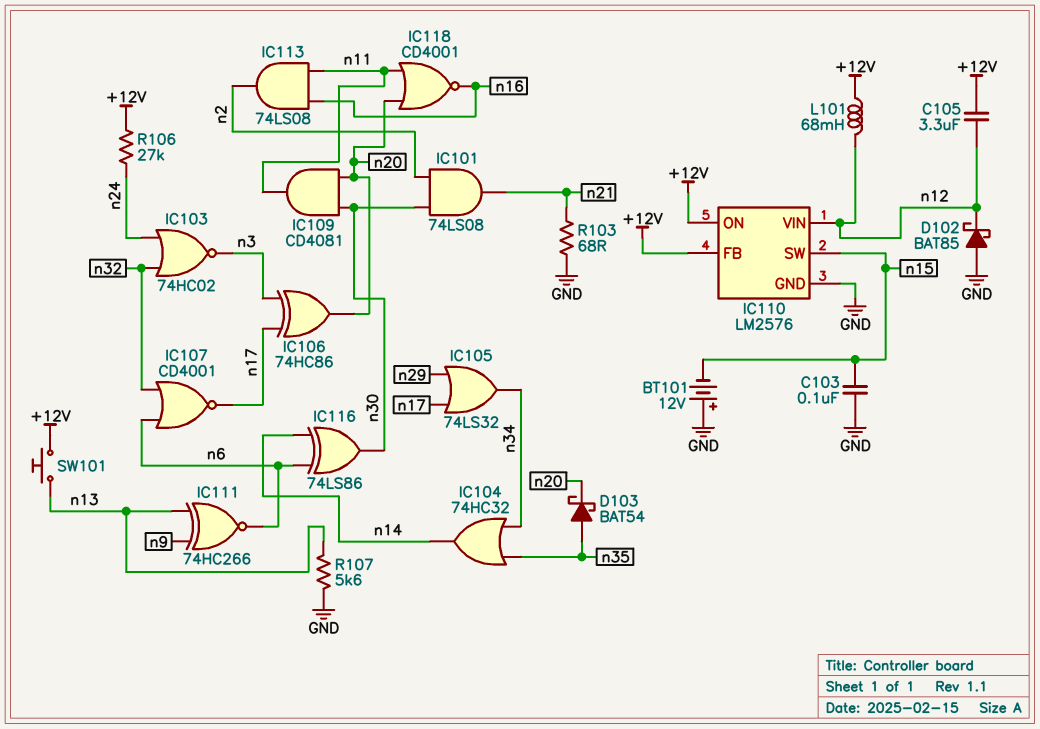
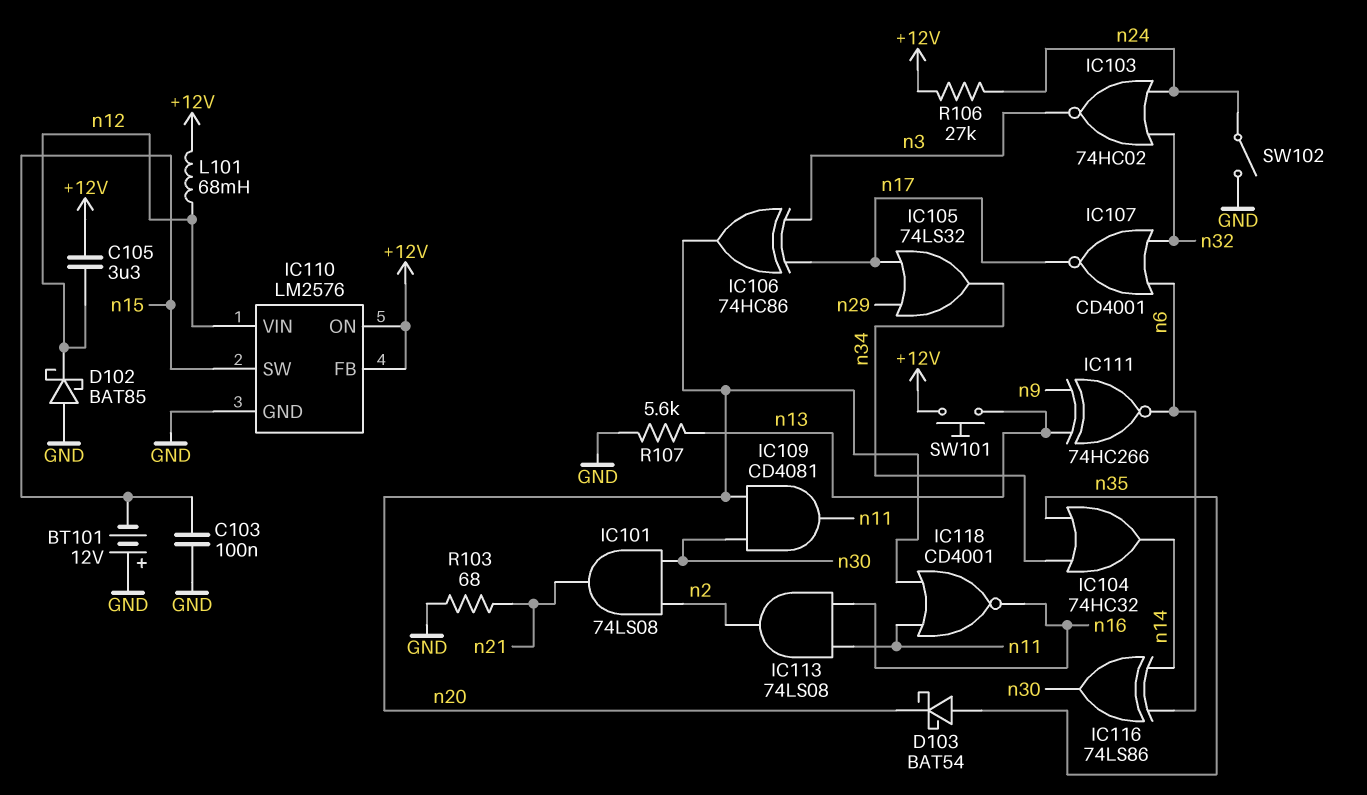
SW102: none -> switch (GND, n24)

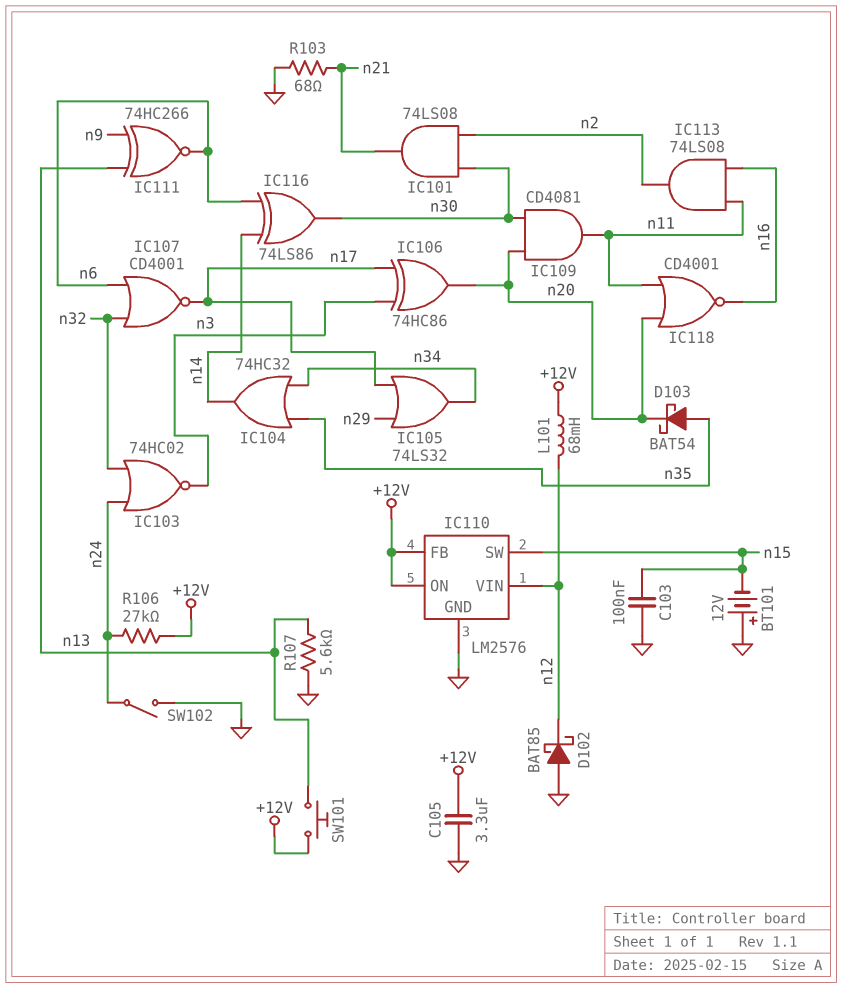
C105: 3.3uF (+12V, n12) -> 3.3uF (+12V, GND)

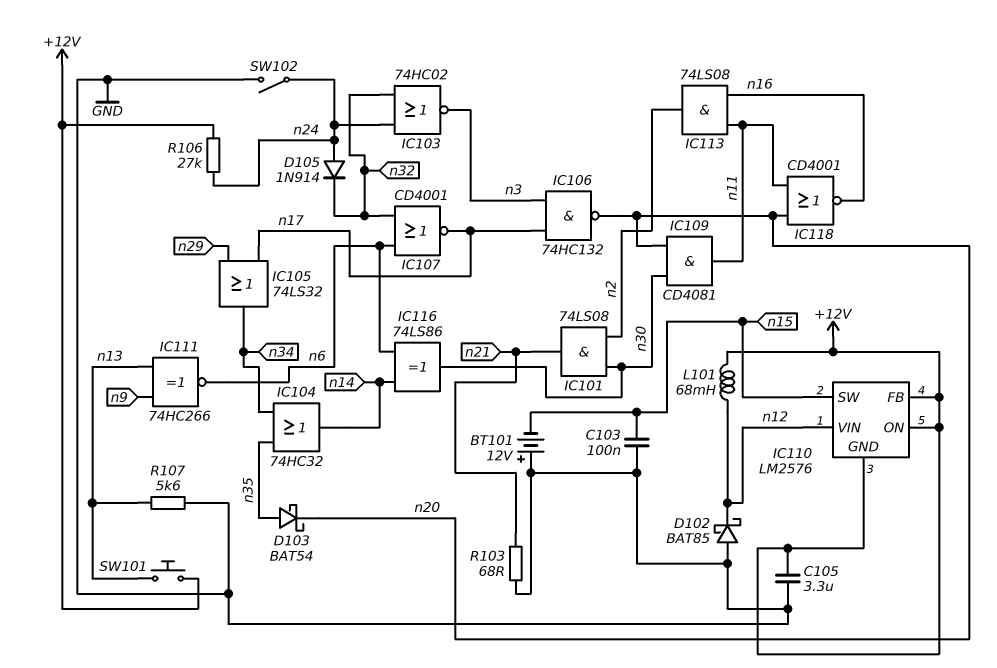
D105: none -> diode 1N914 (A n24, K n32)
IC106: XOR 74HC86 (in n3, in n17, out n20) -> NAND 74HC132 (in n3, in n17, out n20)
IC110 pin GND: GND -> +12V

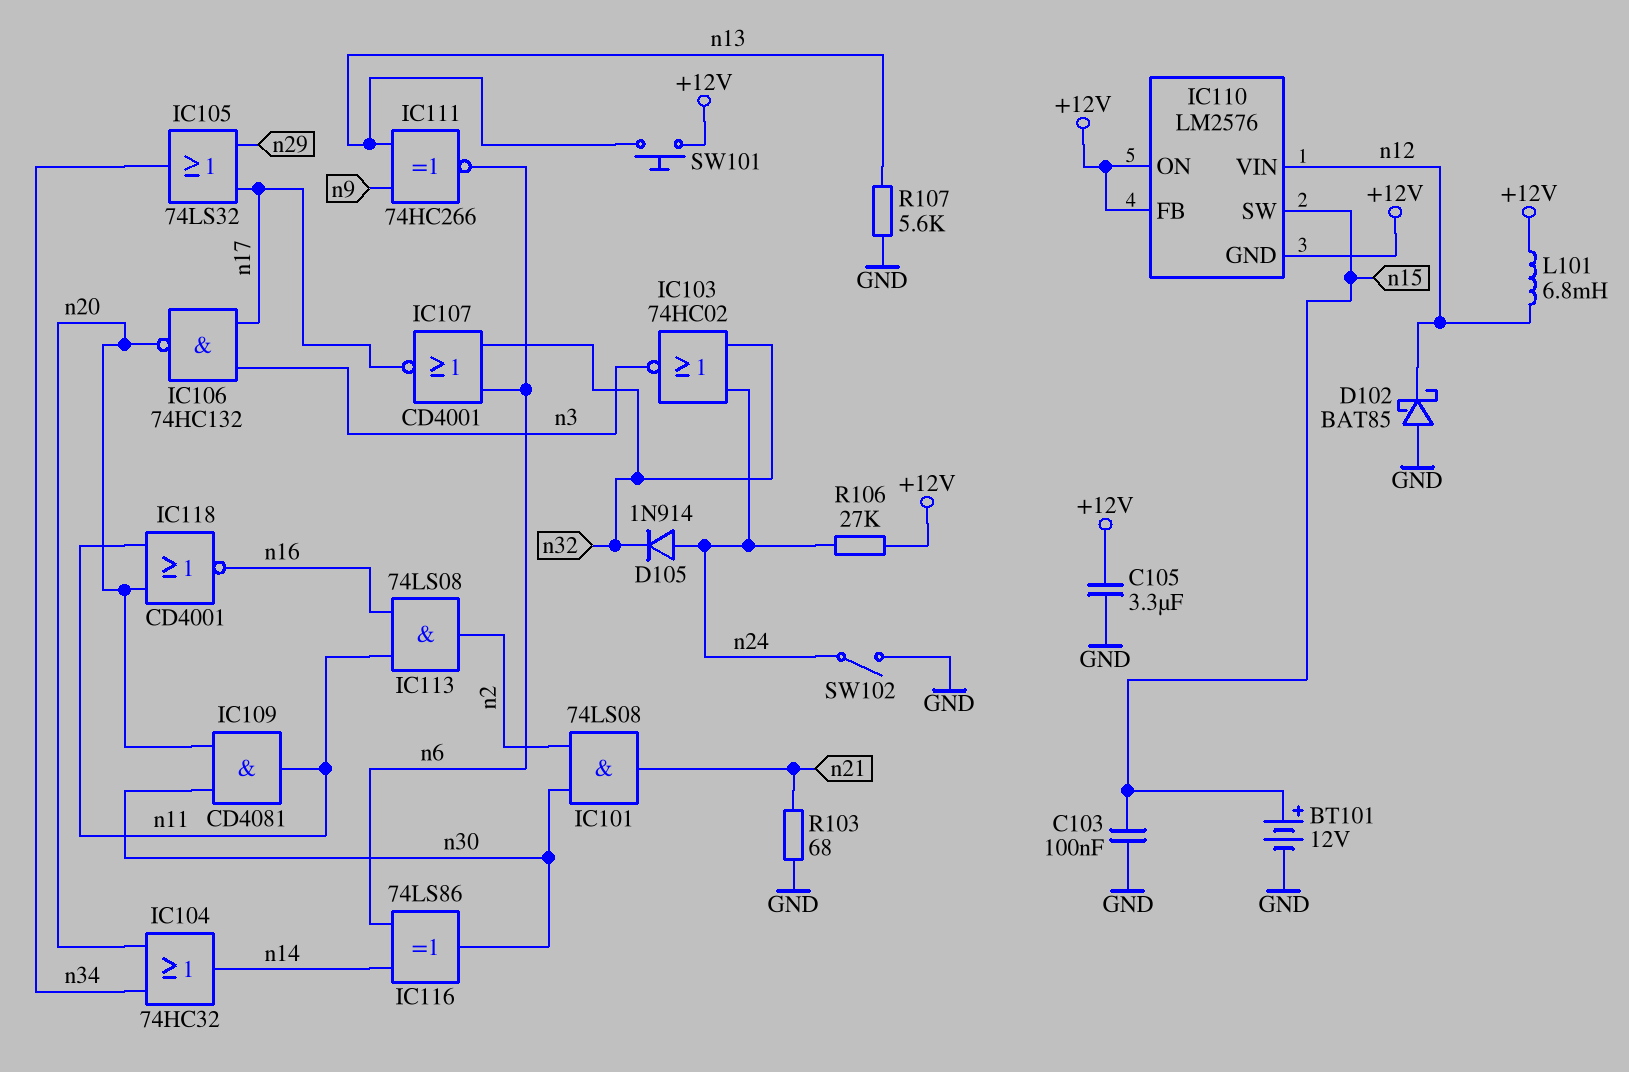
BT101: 12V (plus GND, minus n15) -> 12V (plus n15, minus GND)
D103: schottky BAT54 (A n35, K n20) -> none
IC104: OR 74HC32 (in n34, in n35, out n14) -> OR 74HC32 (in n20, in n34, out n14)
L101: 68mH (+12V, n12) -> 6.8mH (+12V, n12)

